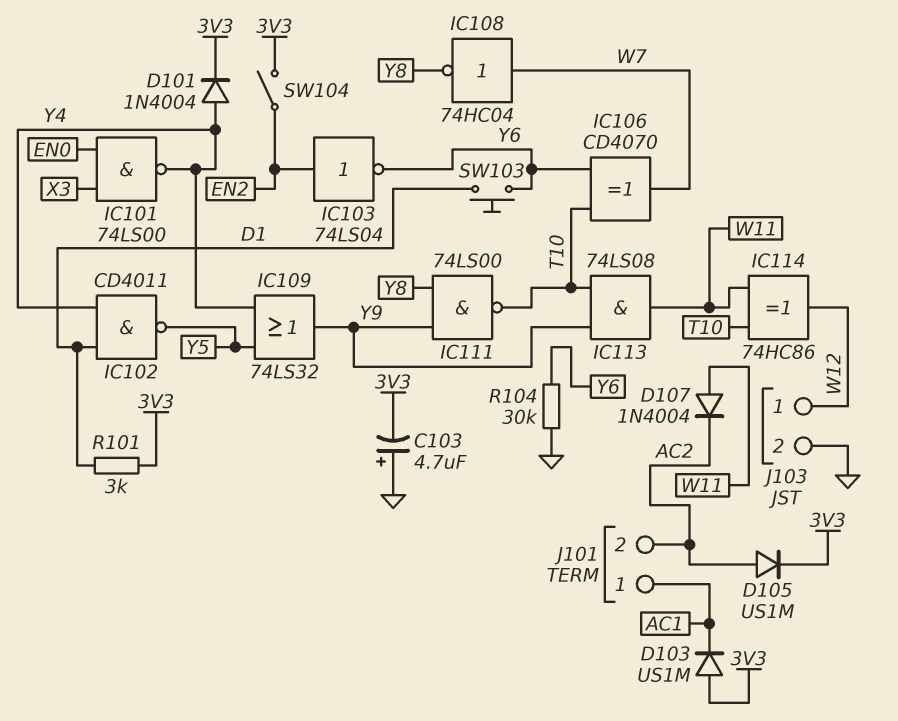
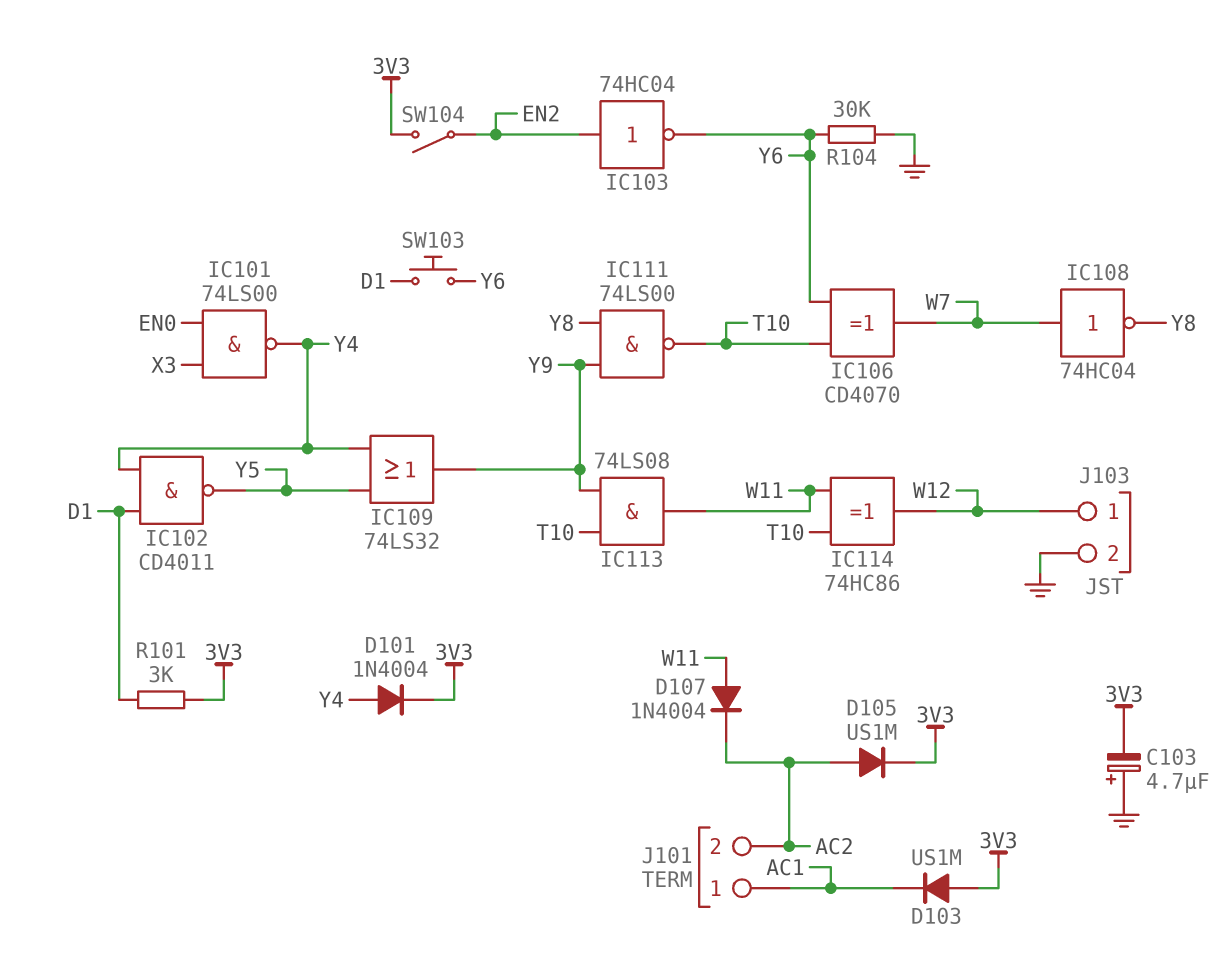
IC103: NOT 74LS04 (in EN2, out Y6) -> NOT 74HC04 (in EN2, out Y6)

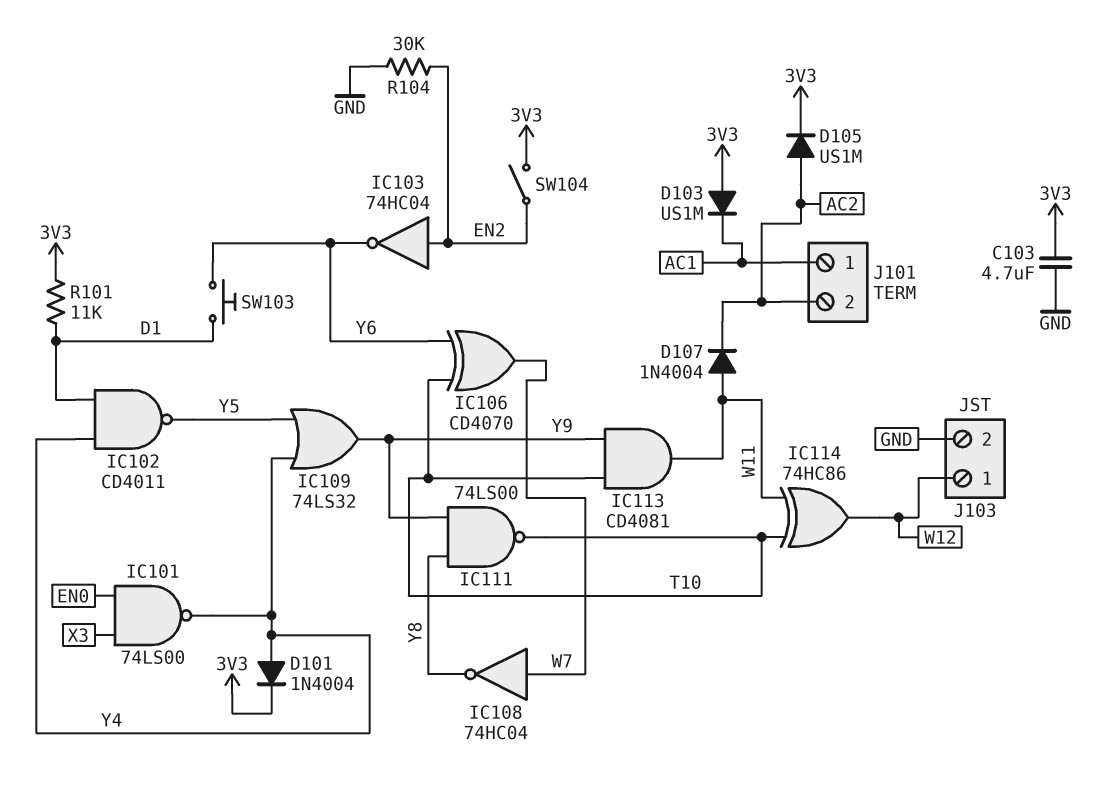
C103: 4.7uF (plus GND, minus 3V3) -> 4.7uF (3V3, GND)
IC113: AND 74LS08 (in T10, in Y9, out W11) -> AND CD4081 (in T10, in Y9, out W11)
R101: 3k (3V3, D1) -> 11k (3V3, D1)
R104: 30k (GND, Y6) -> 30k (EN2, GND)

